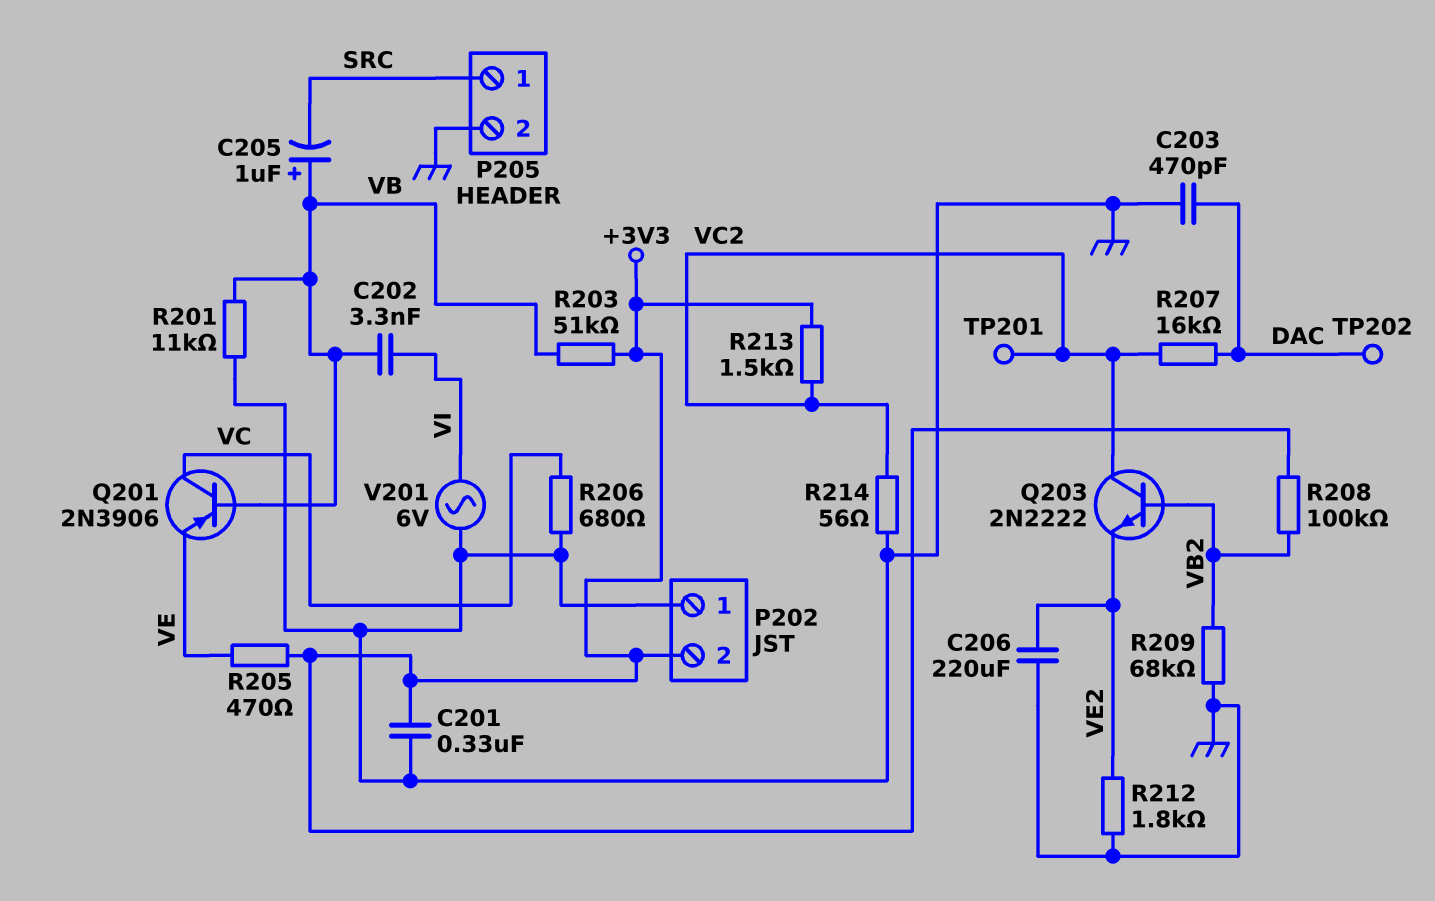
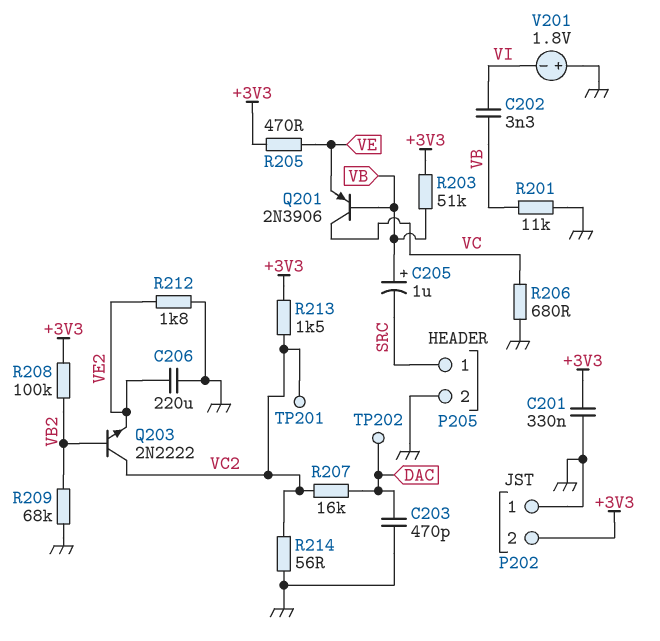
V201: AC 6V (GND, VI) -> 1.8V (plus GND, minus VI)

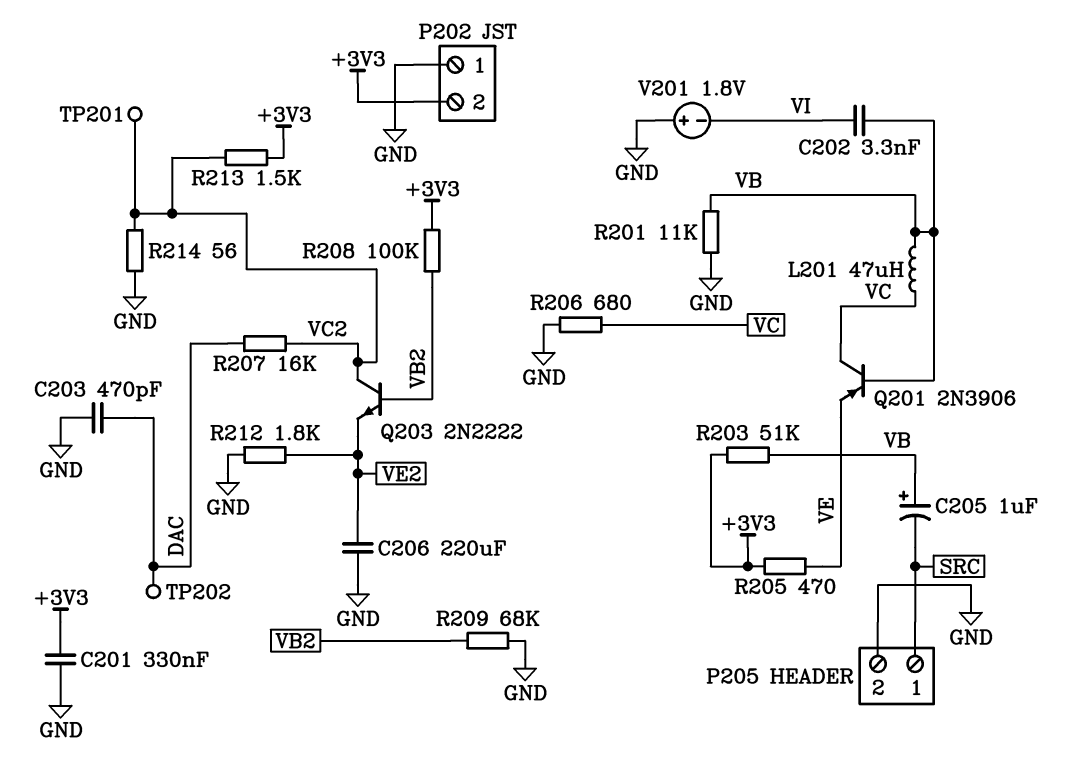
L201: none -> 47uH (VB, VC)

